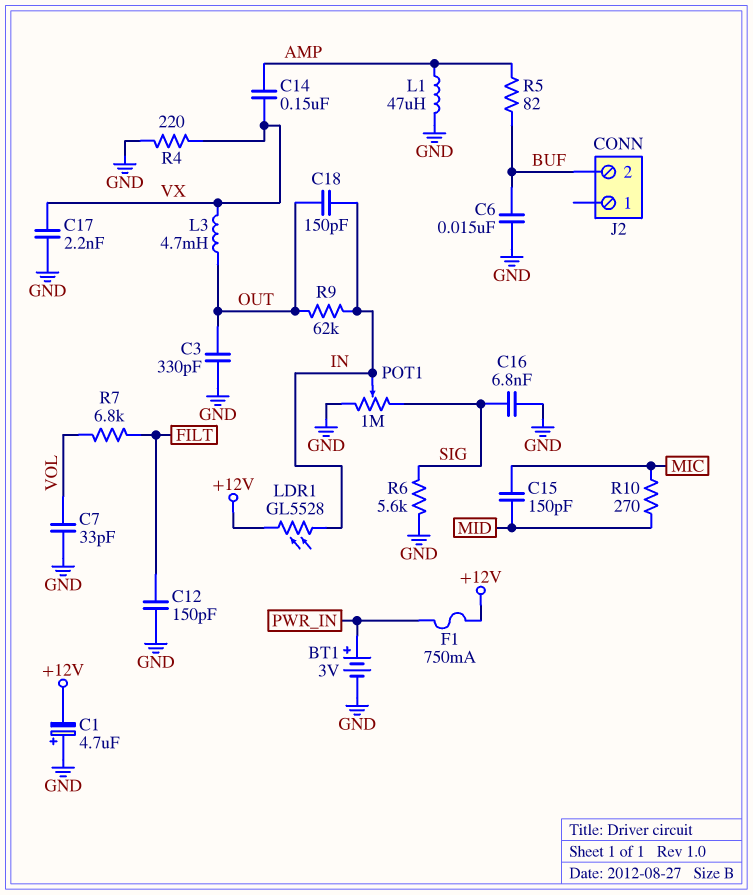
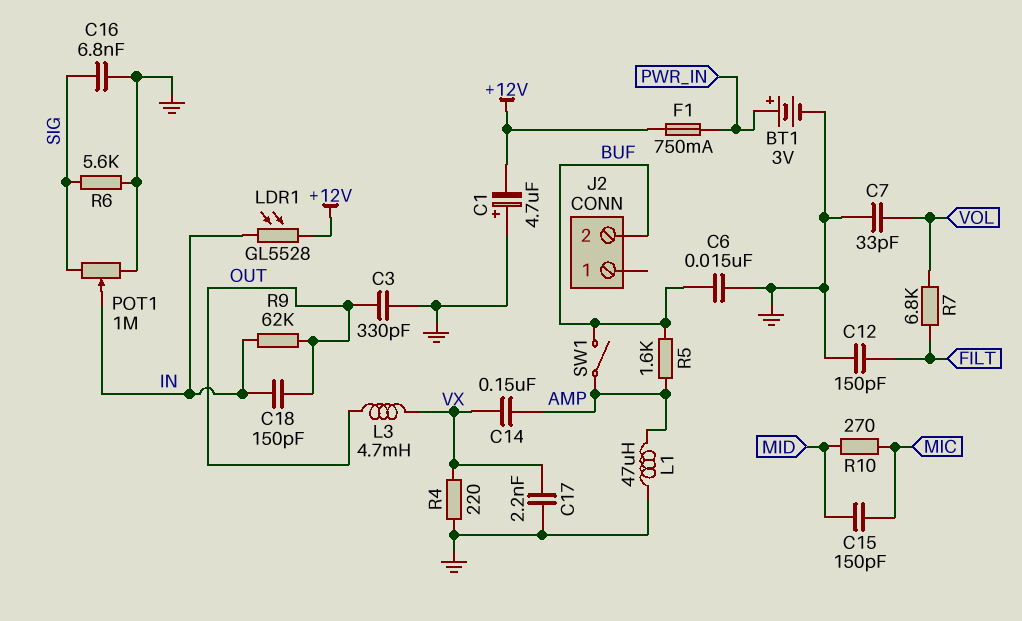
R5: 82 (AMP, BUF) -> 1.6k (AMP, BUF)
SW1: none -> switch (AMP, BUF)

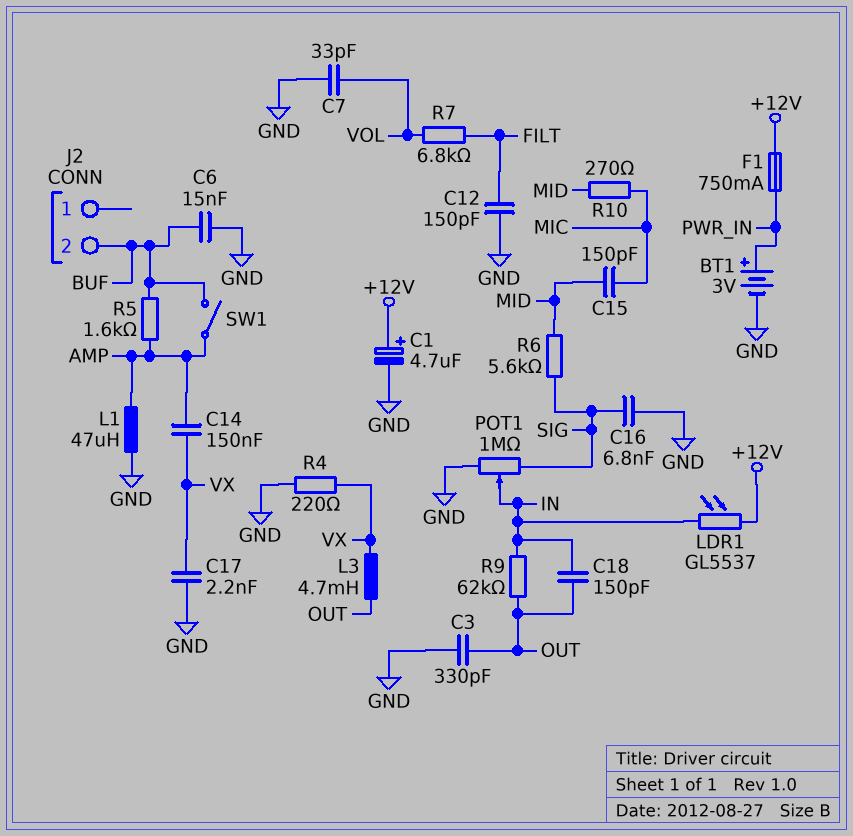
C1: 4.7uF (plus GND, minus +12V) -> 4.7uF (plus +12V, minus GND)
LDR1: GL5528 (+12V, IN) -> GL5537 (+12V, IN)
R6: 5.6k (GND, SIG) -> 5.6k (MID, SIG)

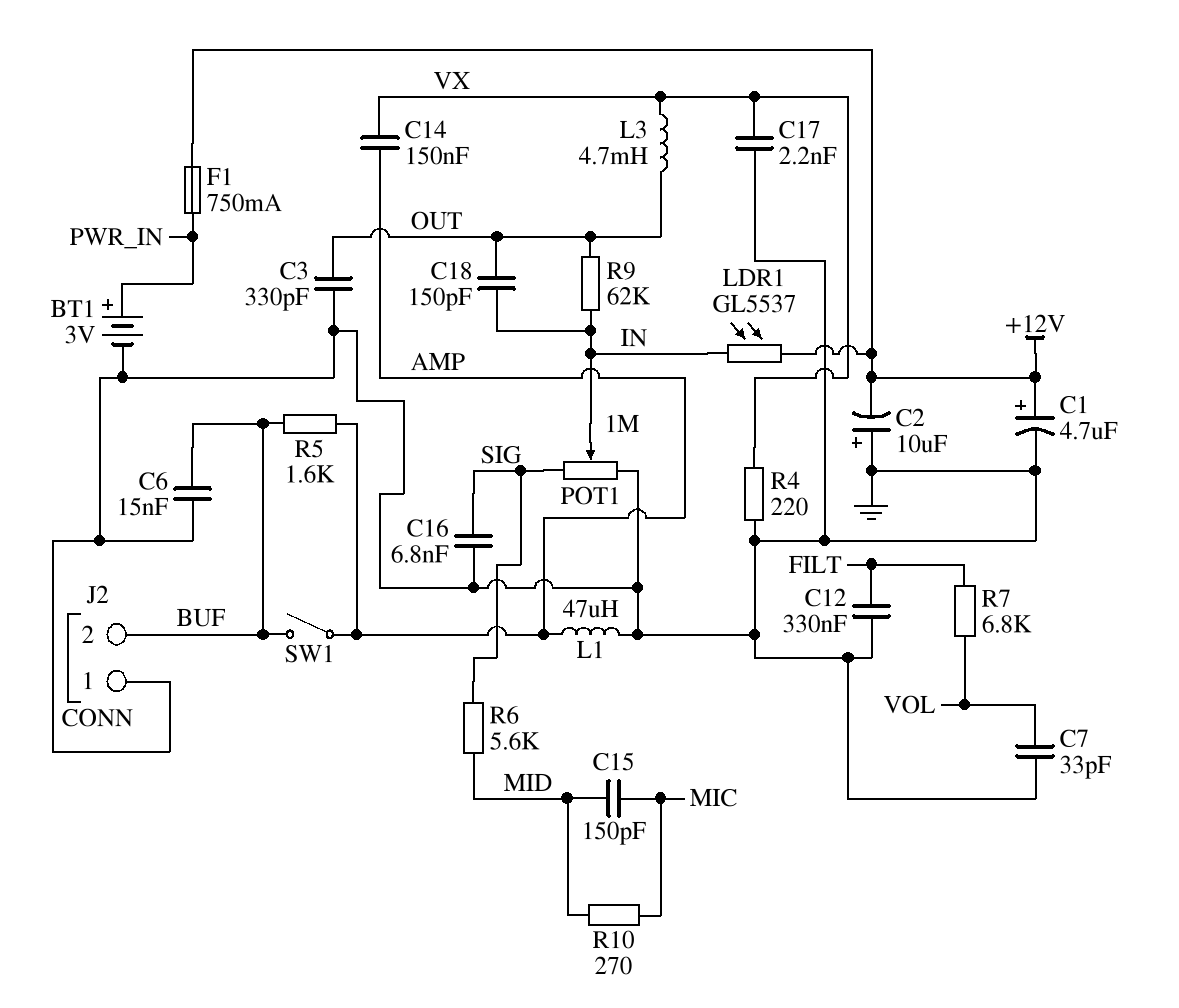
C2: none -> 10uF (plus GND, minus +12V)
C12: 150pF (FILT, GND) -> 330nF (FILT, GND)
J2 pin 1: none -> GND

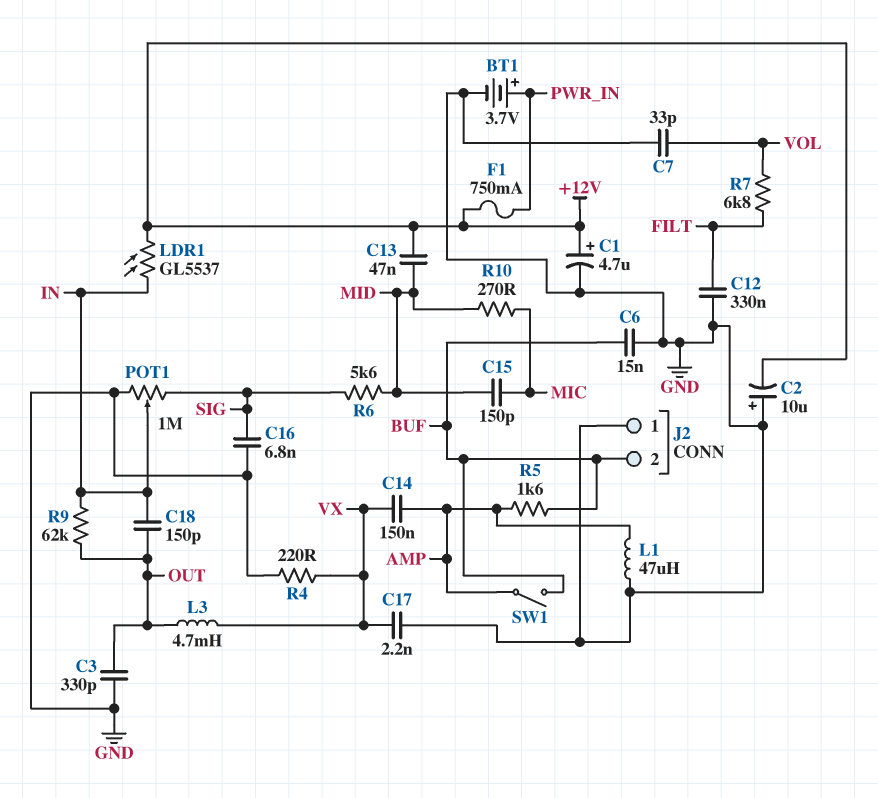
BT1: 3V (plus PWR_IN, minus GND) -> 3.7V (plus PWR_IN, minus GND)
C13: none -> 47nF (+12V, MID)

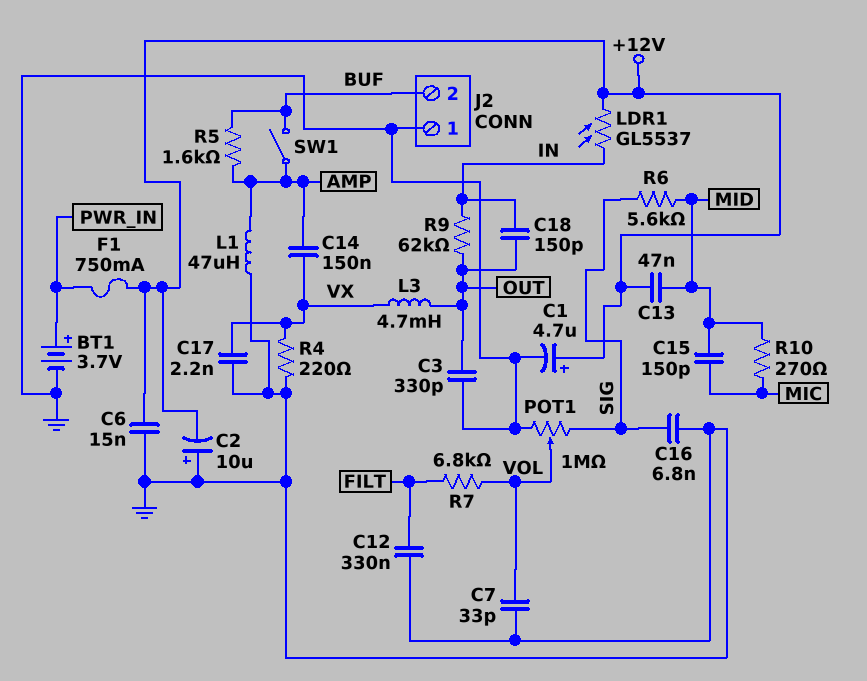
C6: 15nF (BUF, GND) -> 15nF (+12V, GND)
POT1: 1M (GND, SIG, wiper IN) -> 1M (GND, SIG, wiper VOL)

